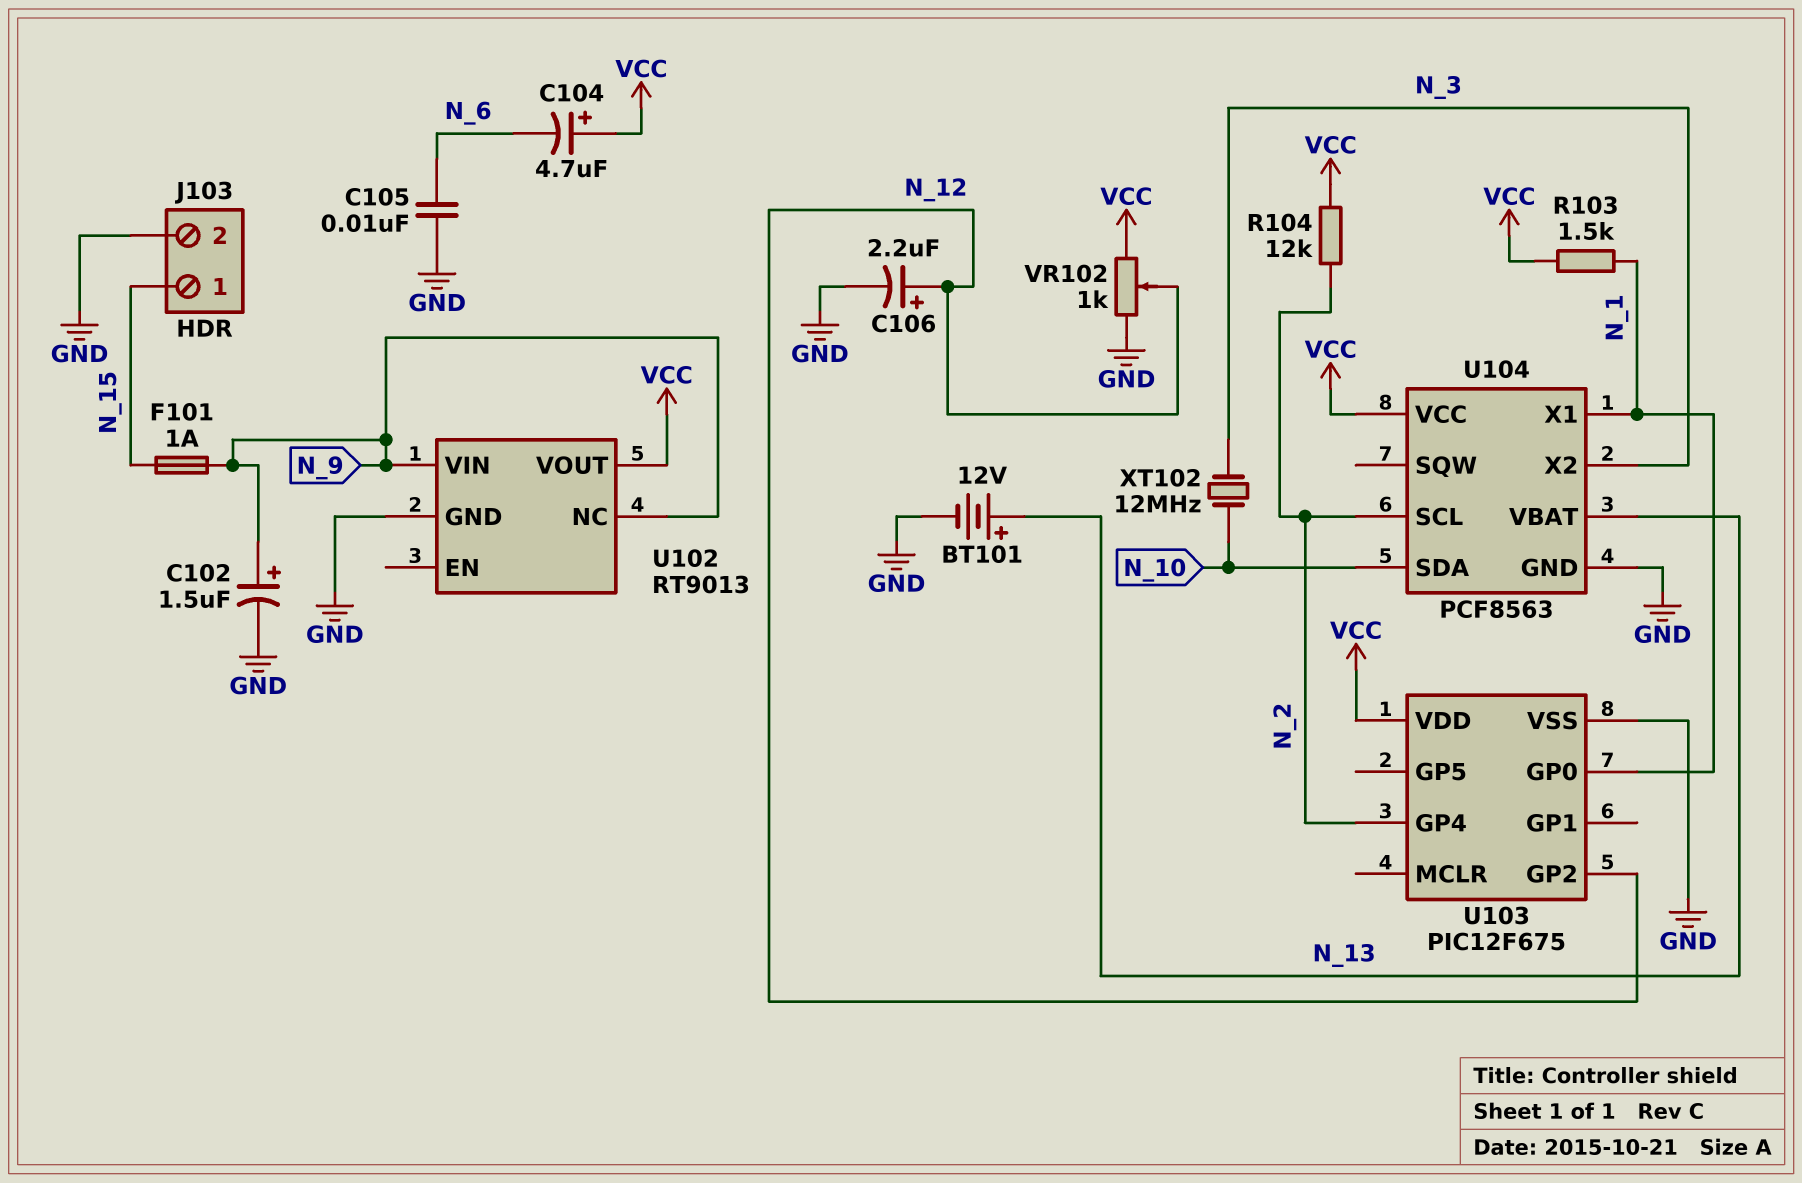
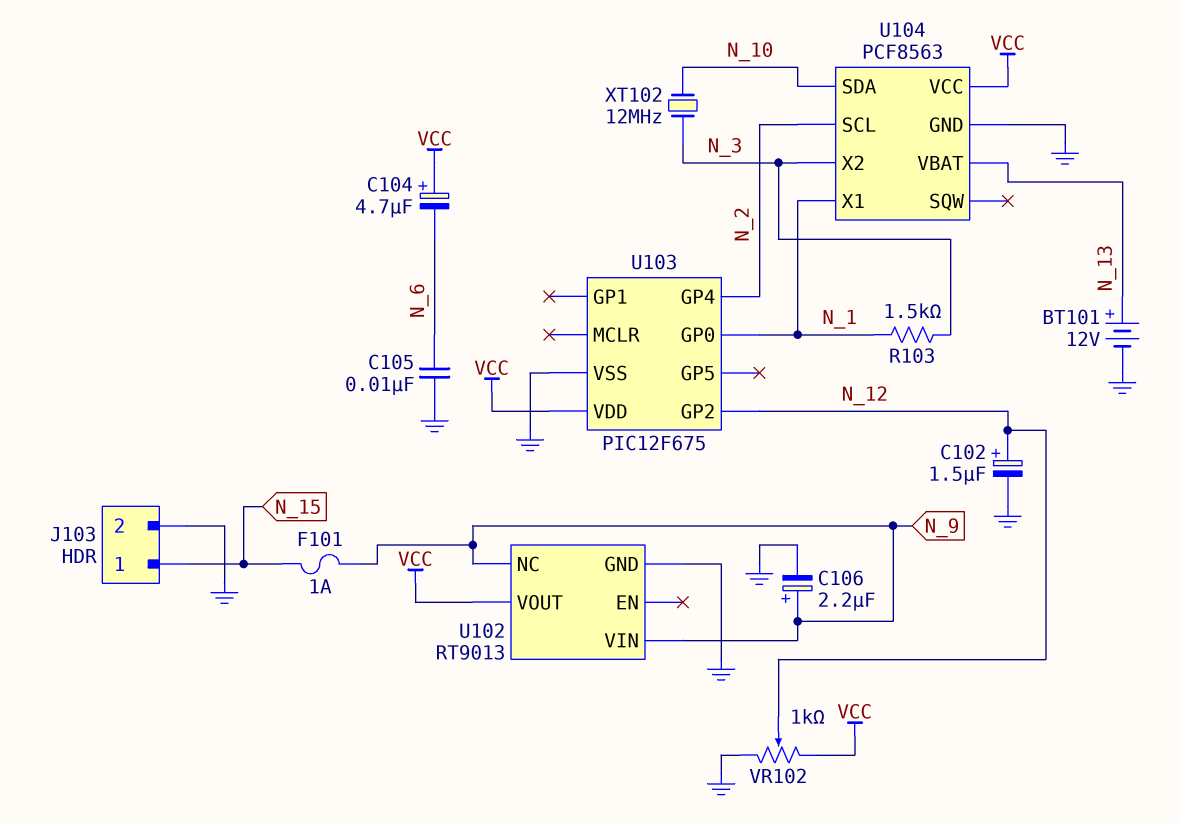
C102: 1.5uF (plus N_9, minus GND) -> 1.5uF (plus N_12, minus GND)
C106: 2.2uF (plus N_12, minus GND) -> 2.2uF (plus N_9, minus GND)
R103: 1.5k (N_1, VCC) -> 1.5k (N_1, N_3)
R104: 12k (N_2, VCC) -> none

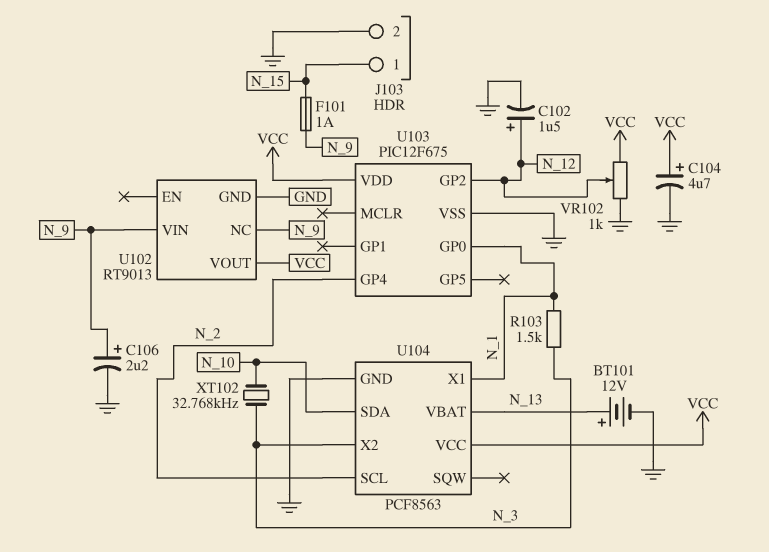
C104: 4.7uF (plus VCC, minus N_6) -> 4.7uF (plus VCC, minus GND)
C105: 10nF (GND, N_6) -> none
XT102: 12MHz (N_3, N_10) -> 32.768kHz (N_3, N_10)

